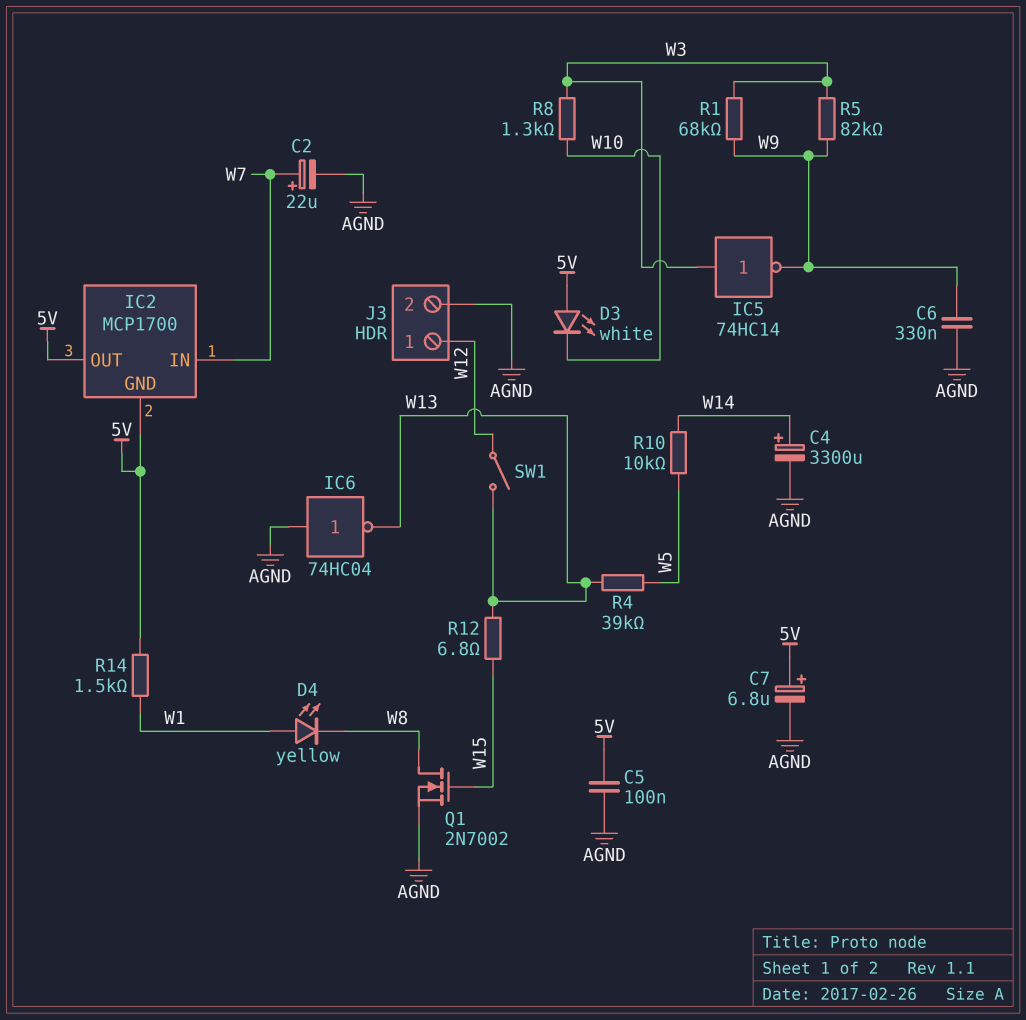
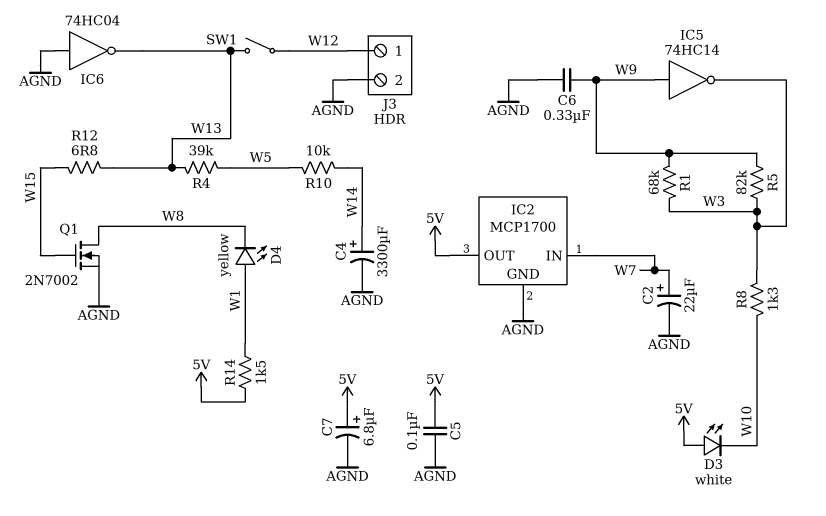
IC2 pin GND: 5V -> AGND
IC5: NOT 74HC14 (in W3, out W9) -> NOT 74HC14 (in W9, out W3)

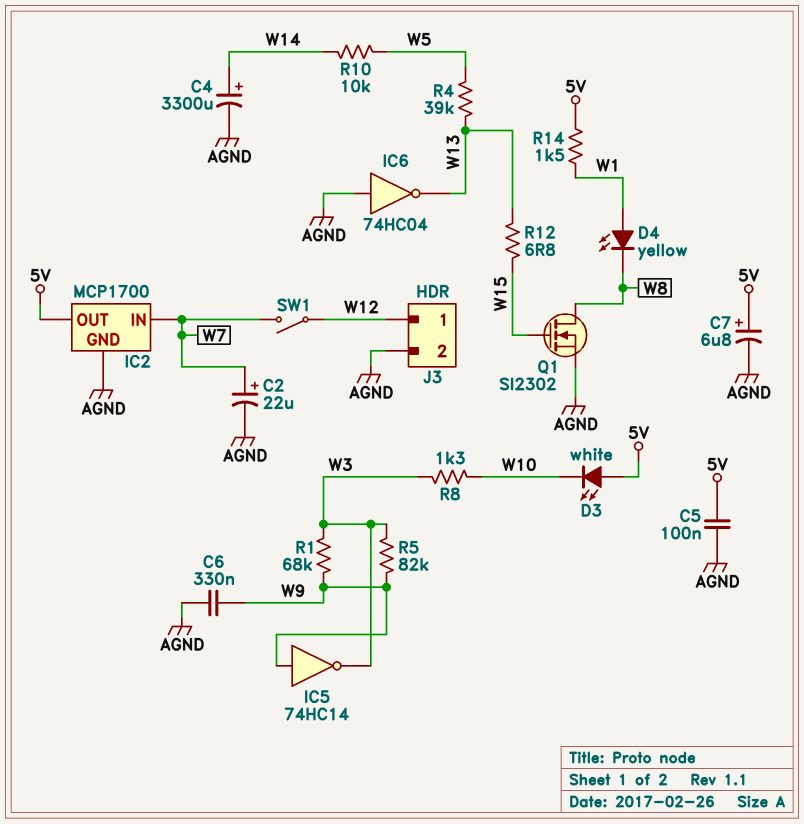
Q1: NMOS 2N7002 (G W15, D W8, S AGND) -> NMOS SI2302 (G W15, D W8, S AGND)
SW1: switch (W12, W13) -> switch (W7, W12)

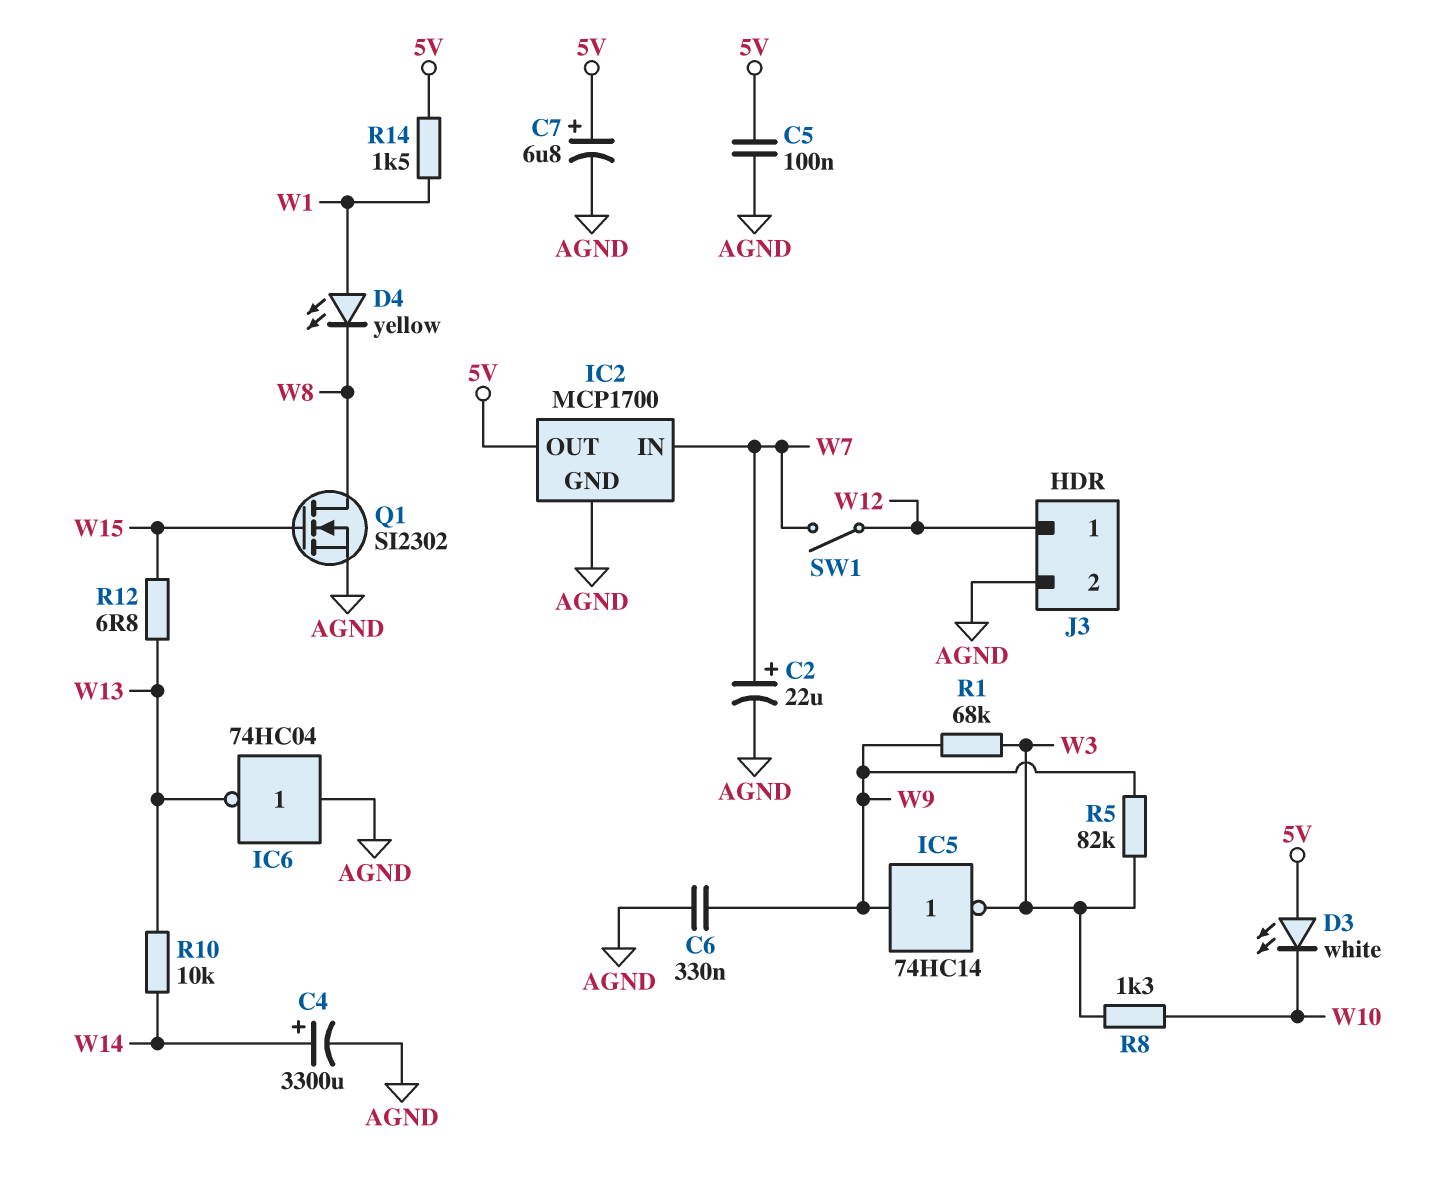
R4: 39k (W5, W13) -> none
R10: 10k (W5, W14) -> 10k (W13, W14)

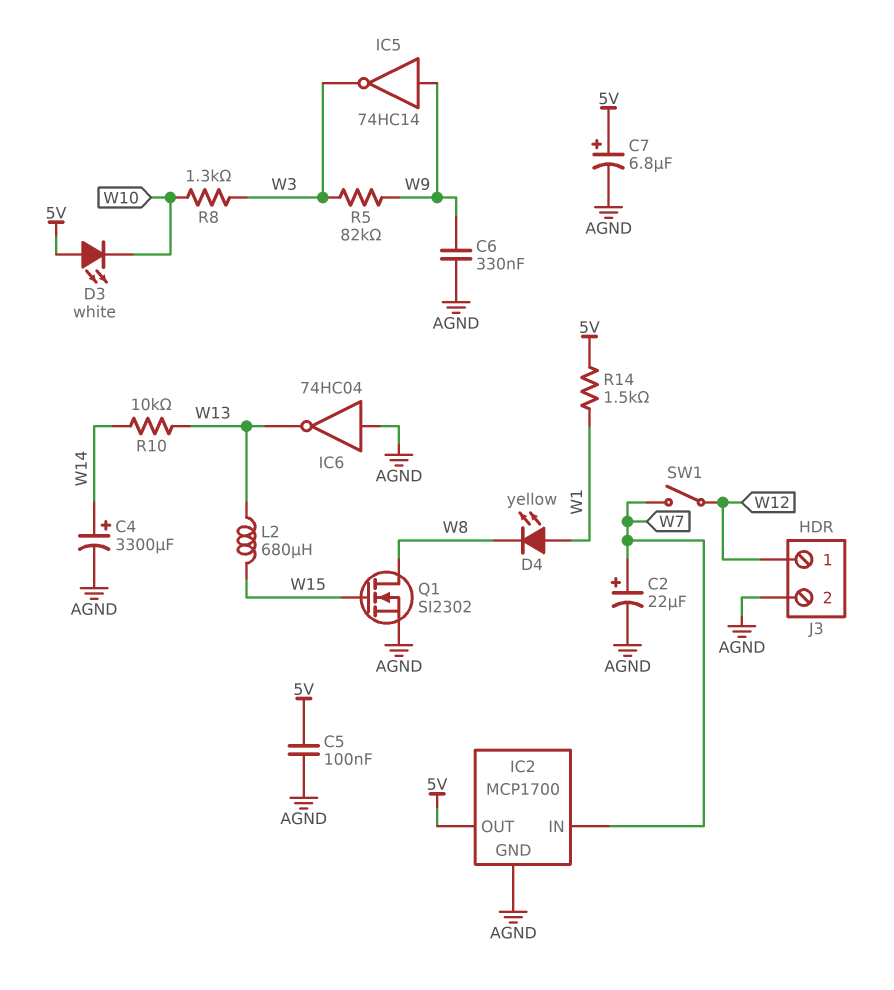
L2: none -> 680uH (W13, W15)
R1: 68k (W3, W9) -> none
R12: 6.8 (W13, W15) -> none

